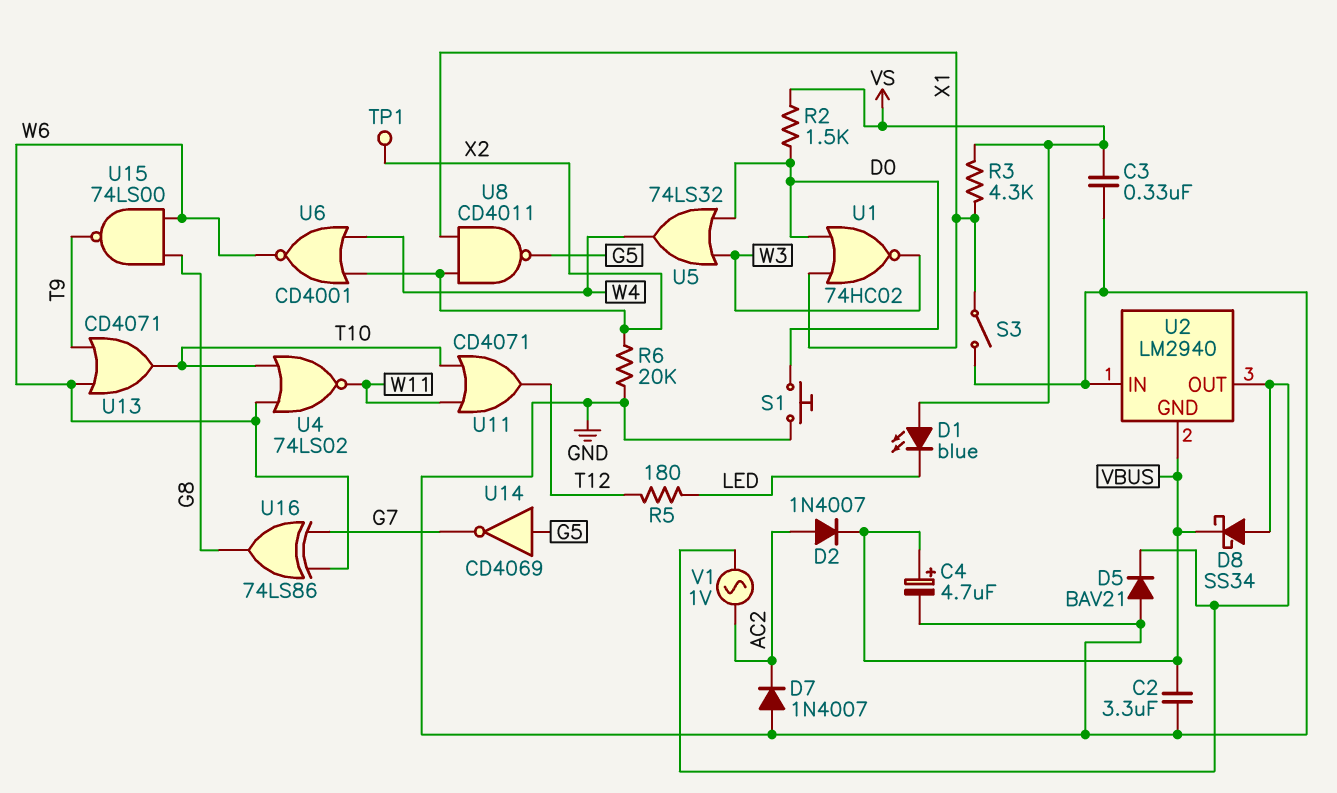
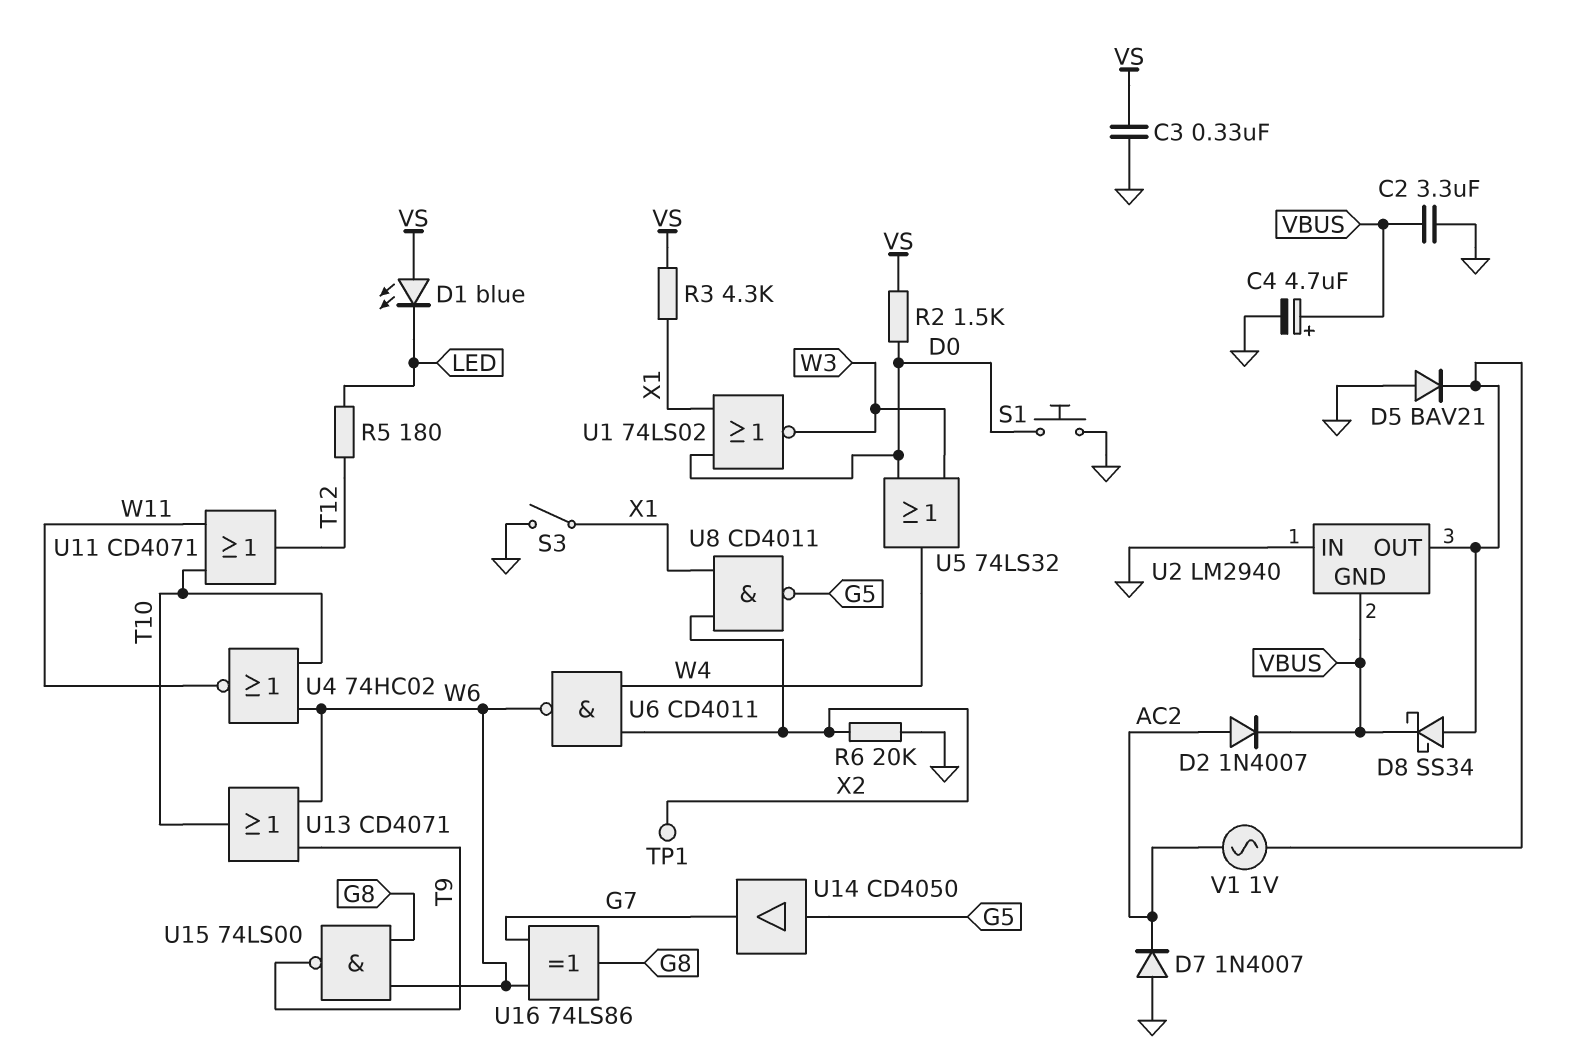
U1: NOR 74HC02 (in D0, in X1, out W3) -> NOR 74LS02 (in D0, in X1, out W3)
U4: NOR 74LS02 (in T10, in W6, out W11) -> NOR 74HC02 (in T10, in W6, out W11)
U6: NOR CD4001 (in W4, in X2, out W6) -> NAND CD4011 (in W4, in X2, out W6)
U14: NOT CD4069 (in G5, out G7) -> buffer CD4050 (in G5, out G7)

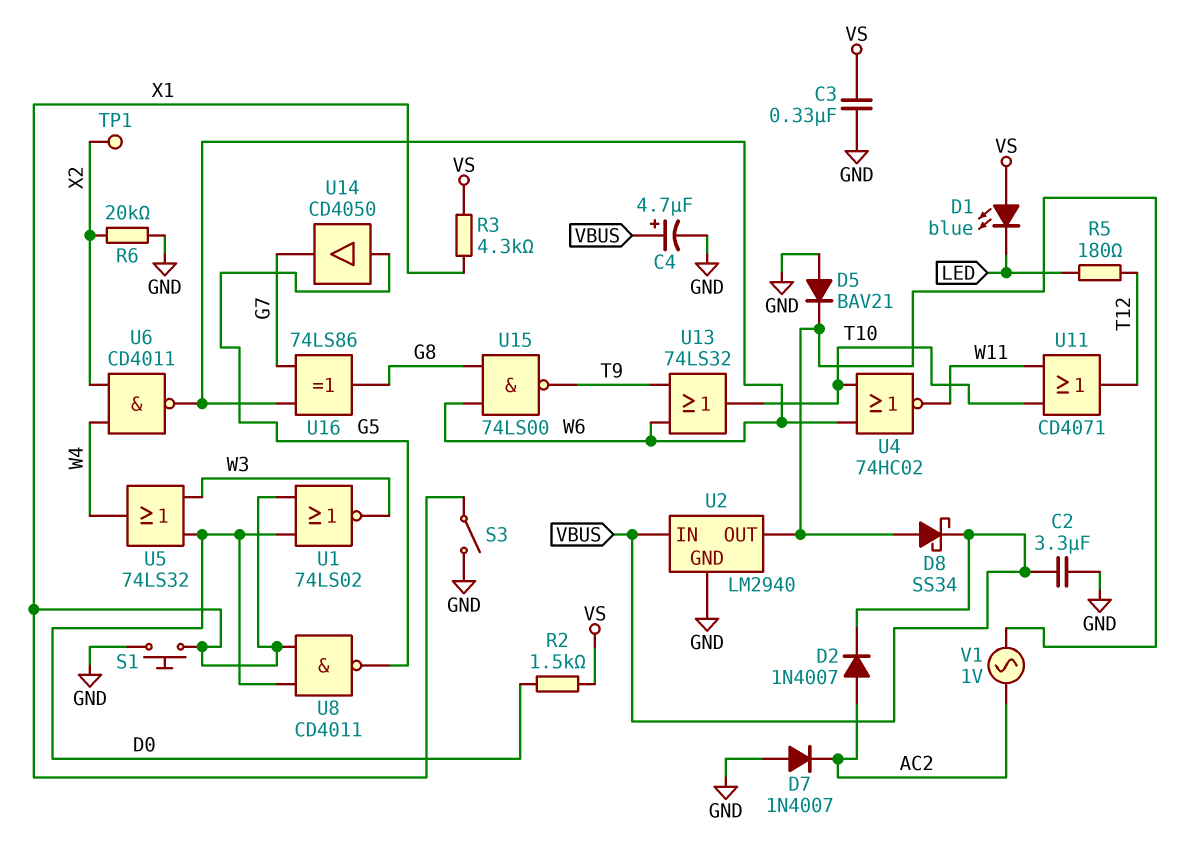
S1: button (D0, GND) -> button (GND, X1)
U2 pin GND: VBUS -> GND
U2 pin IN: GND -> VBUS
U8: NAND CD4011 (in X1, in X2, out G5) -> NAND CD4011 (in D0, in X1, out G5)
U13: OR CD4071 (in T9, in W6, out T10) -> OR 74LS32 (in T9, in W6, out T10)

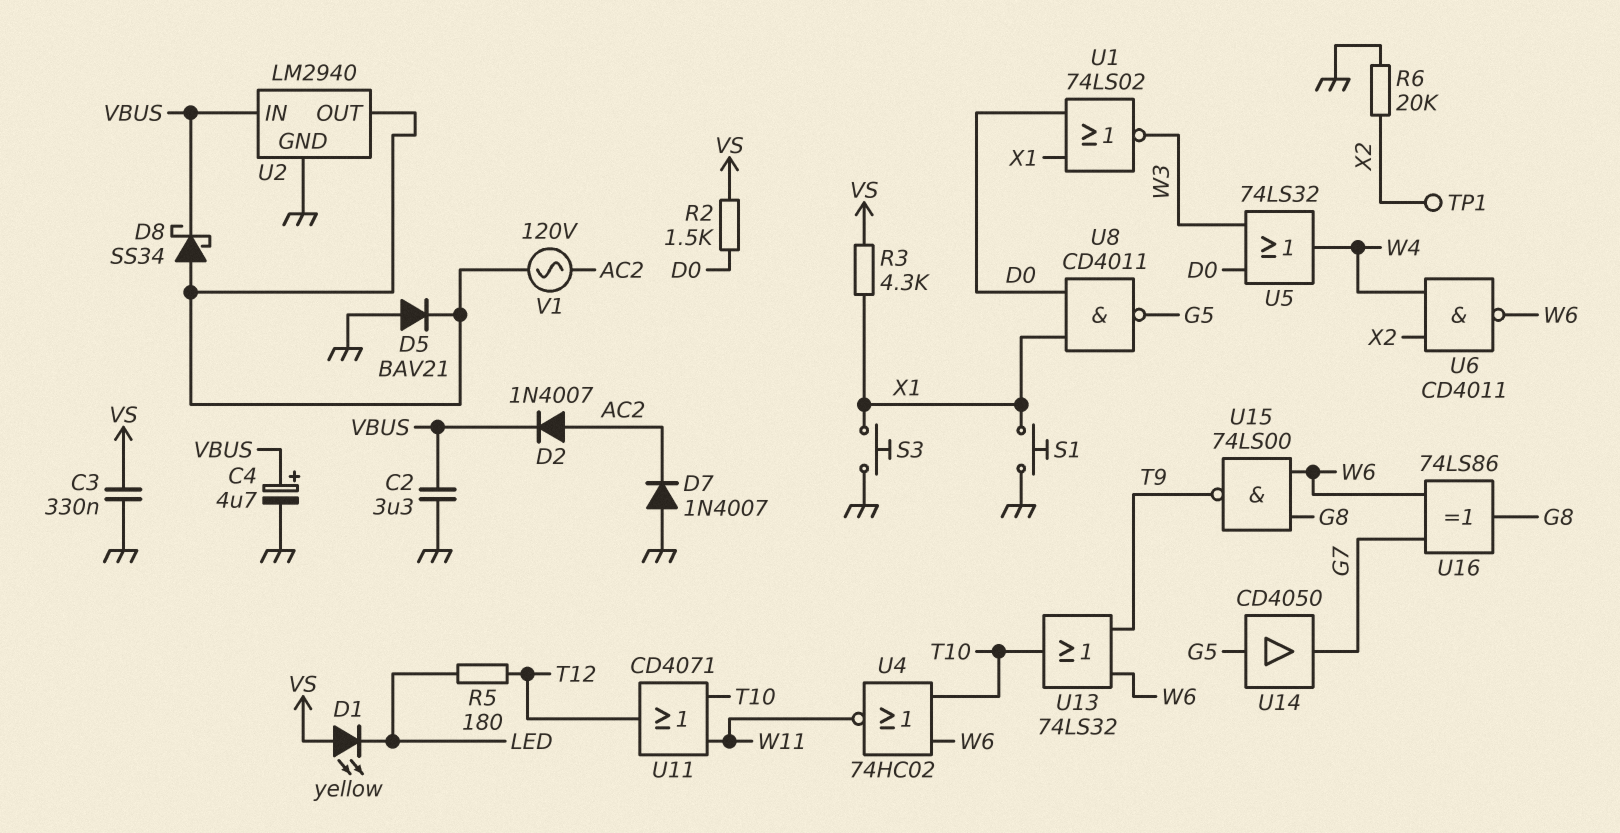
D1: LED blue (A VS, K LED) -> LED yellow (A VS, K LED)
S3: switch (GND, X1) -> button (GND, X1)
V1: AC 1V (AC2, U2/OUT) -> AC 120V (AC2, U2/OUT)

